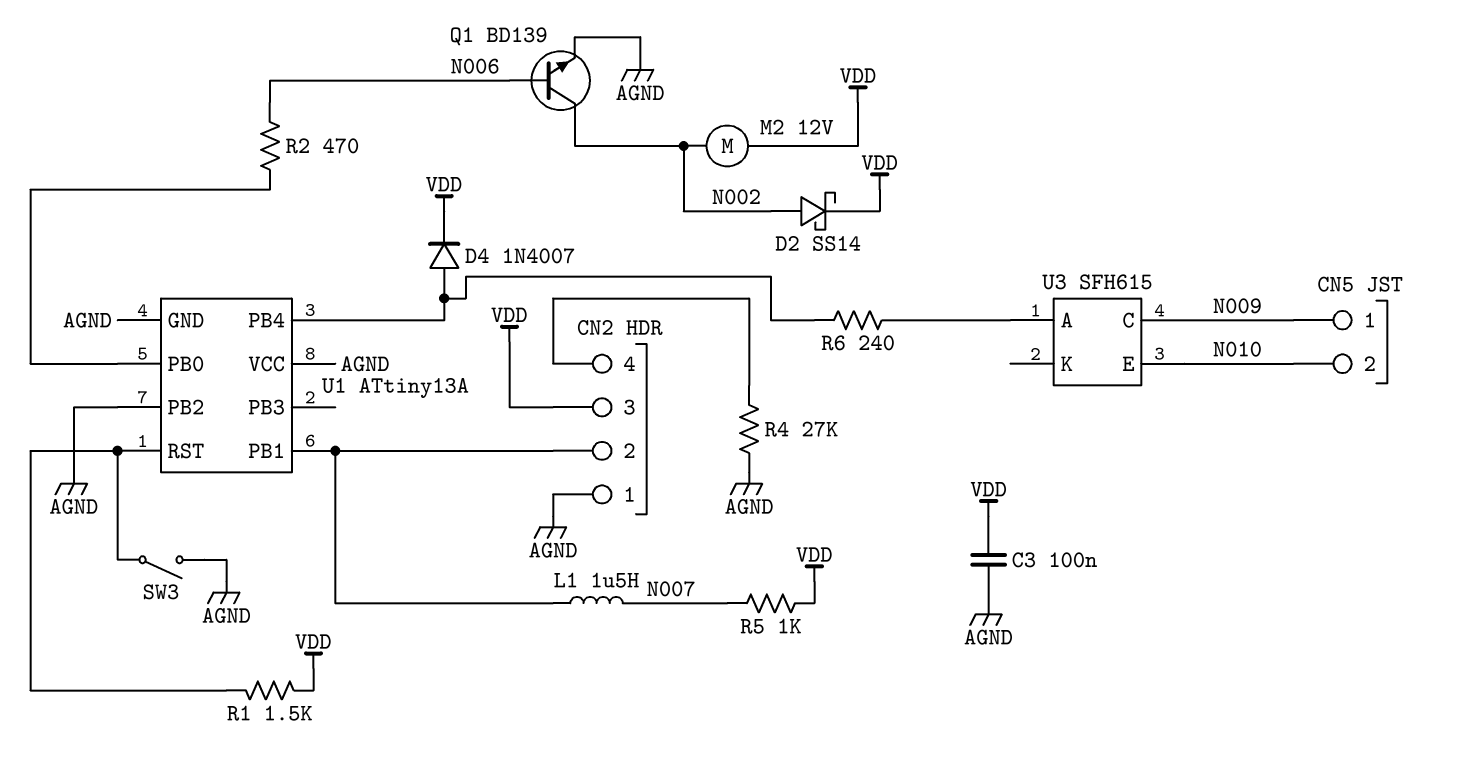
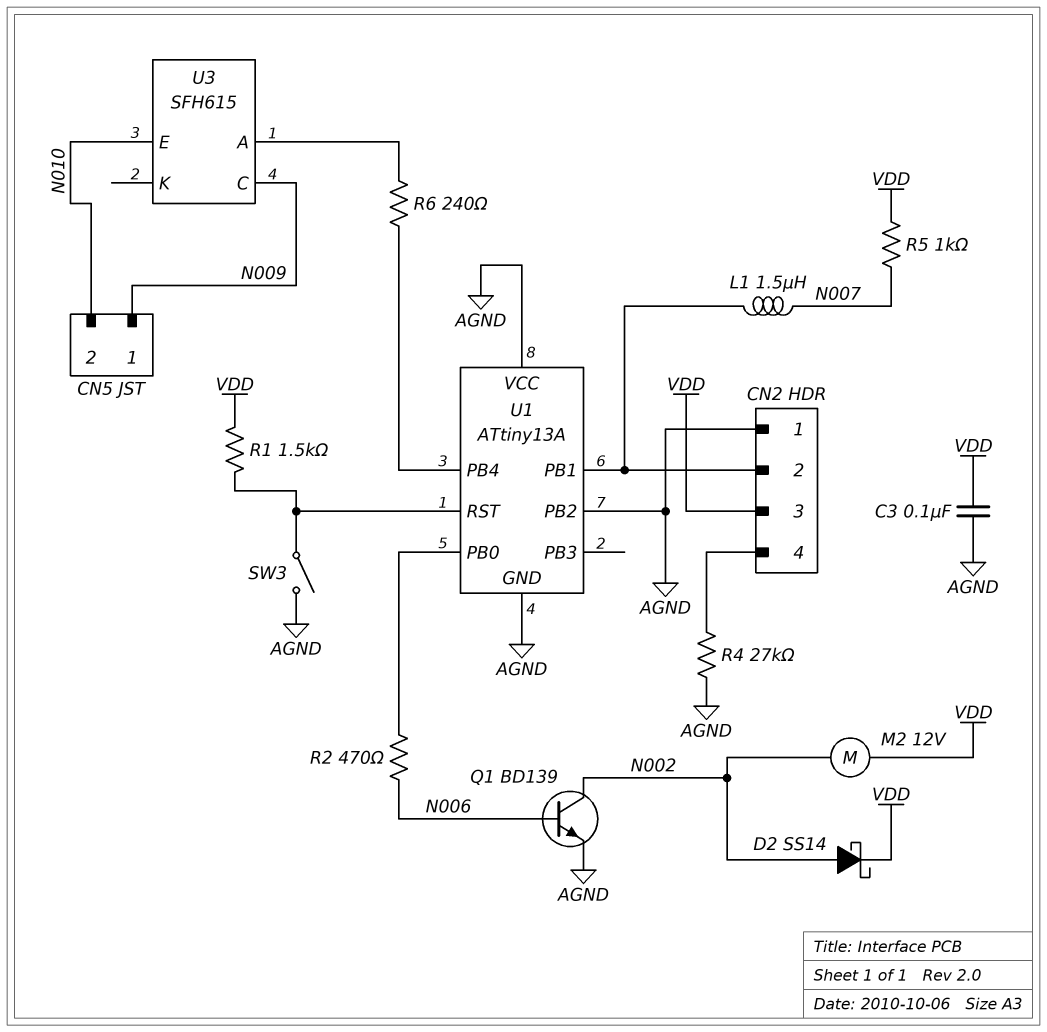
D4: diode 1N4007 (A U1/PB4, K VDD) -> none

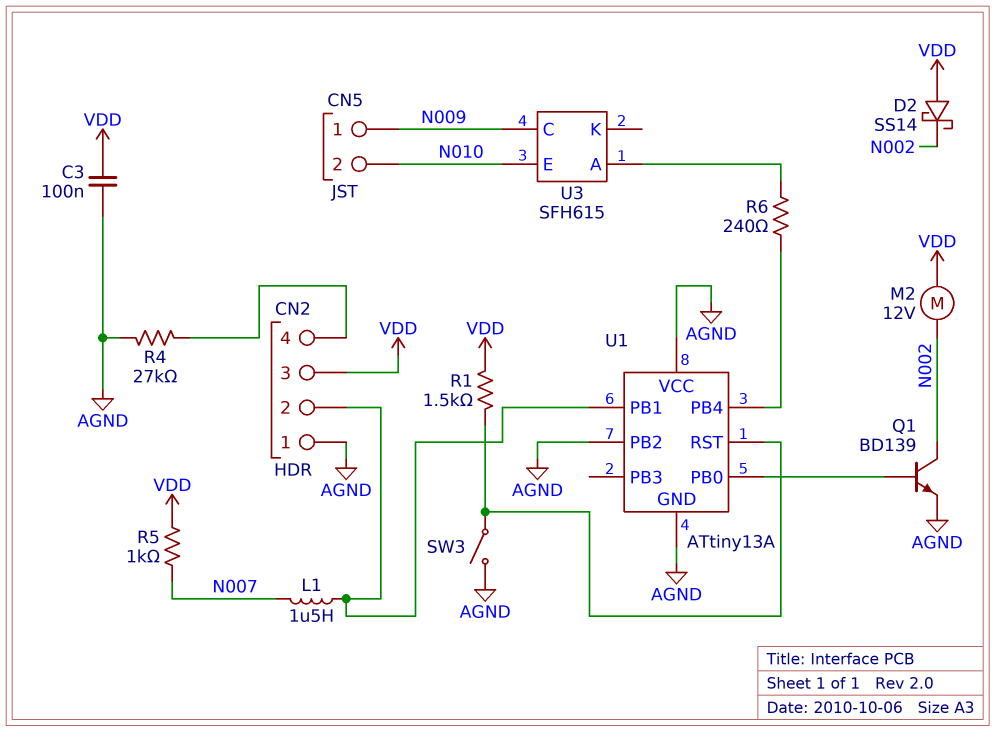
D2: schottky SS14 (A N002, K VDD) -> schottky SS14 (A VDD, K N002)
Q1: NPN BD139 (B N006, C N002, E AGND) -> NPN BD139 (B U1/PB0, C N002, E AGND)
R2: 470 (N006, U1/PB0) -> none

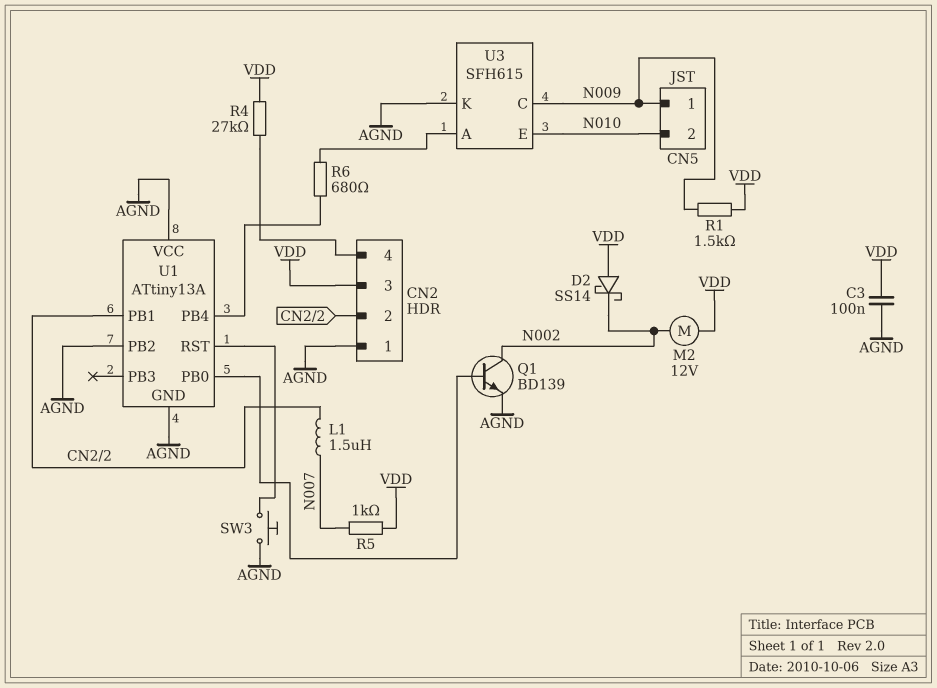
R1: 1.5k (U1/RST, VDD) -> 1.5k (N009, VDD)
R4: 27k (AGND, CN2/4) -> 27k (CN2/4, VDD)
R6: 240 (U1/PB4, U3/A) -> 680 (U1/PB4, U3/A)
SW3: switch (AGND, U1/RST) -> button (AGND, U1/RST)
U3 pin K: none -> AGND

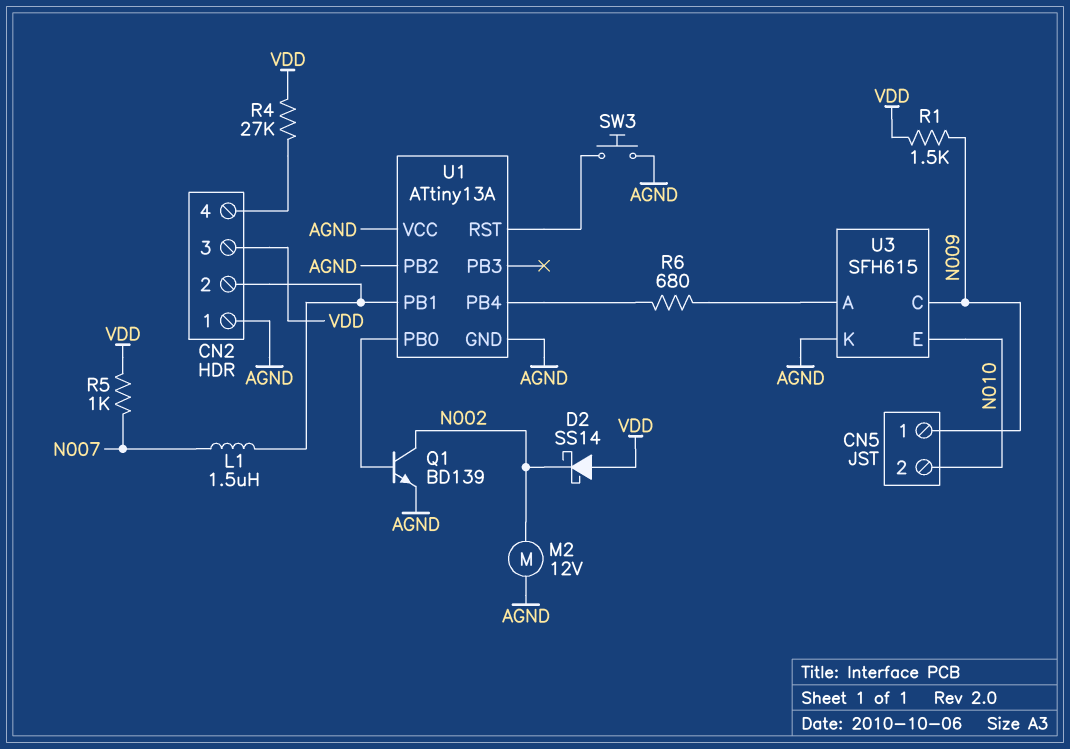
C3: 100nF (AGND, VDD) -> none
M2: motor 12V (N002, VDD) -> motor 12V (AGND, N002)

